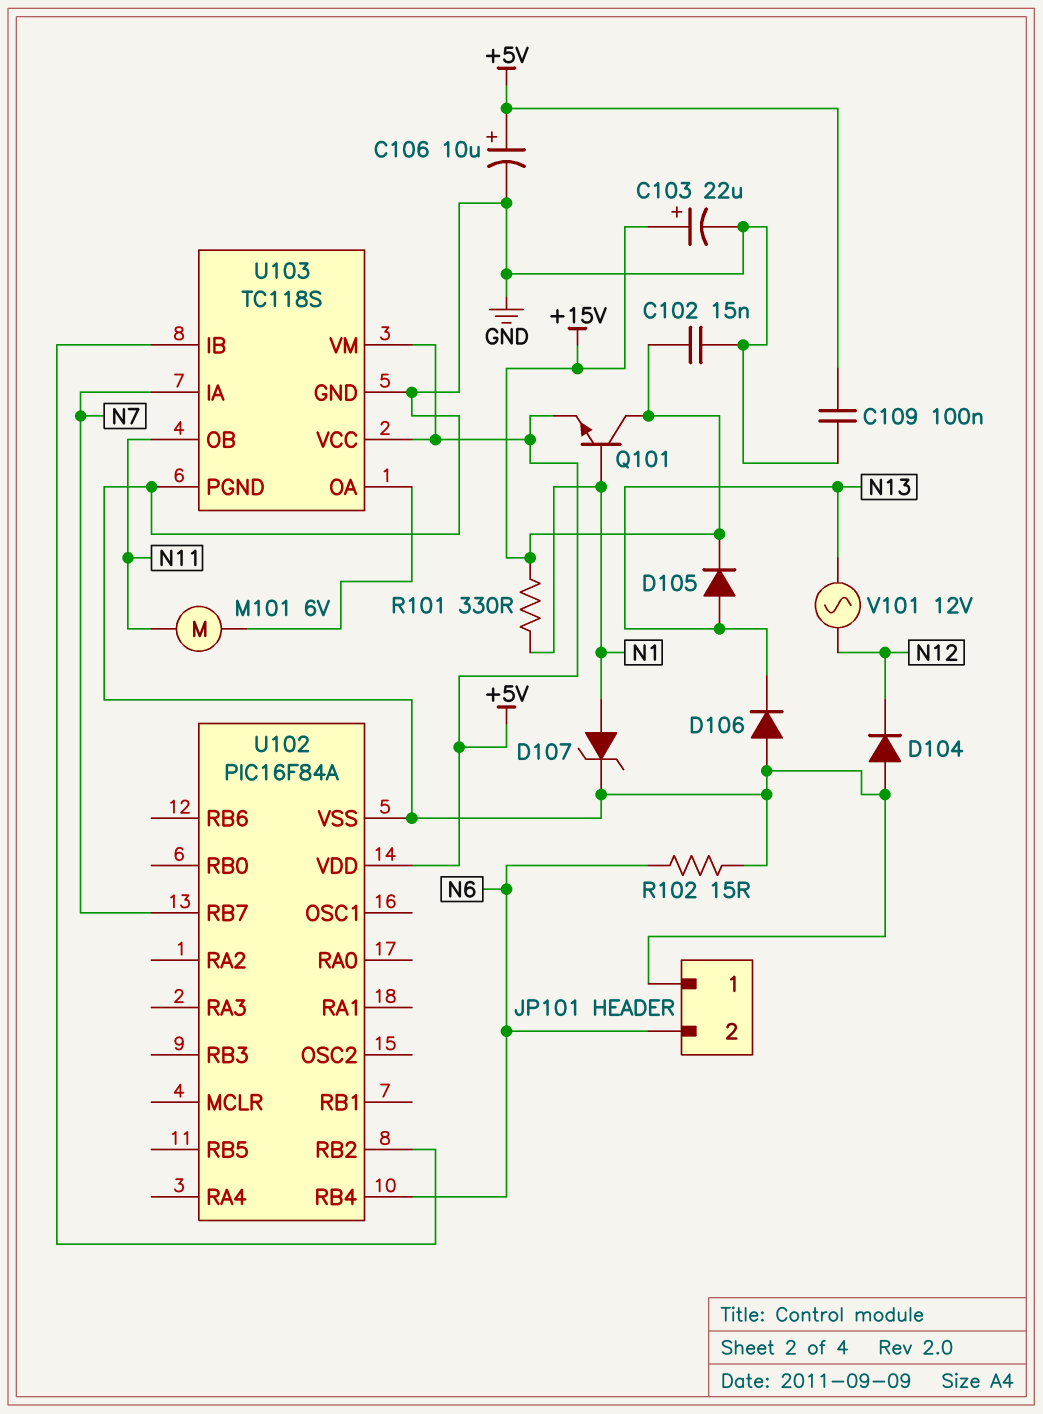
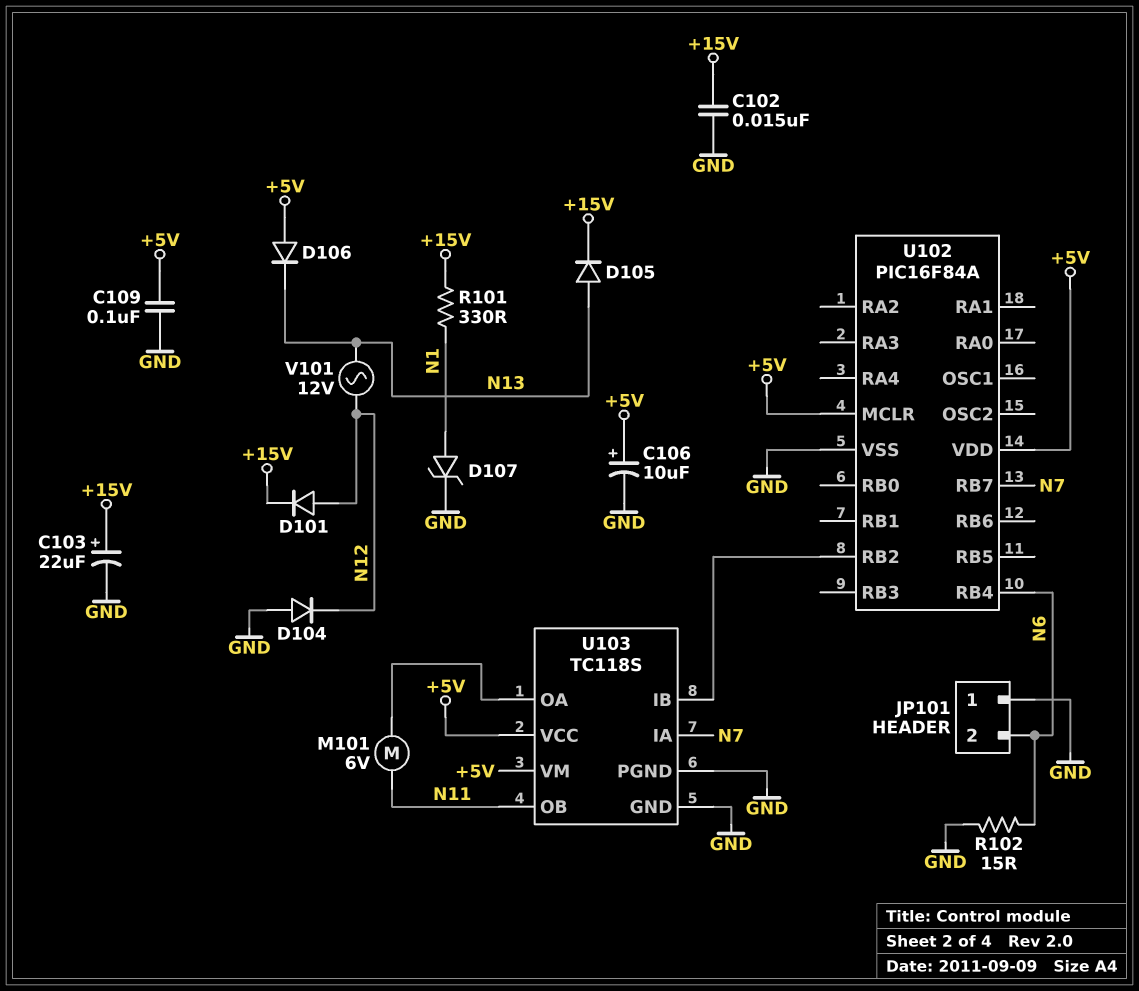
D101: none -> diode (A N12, K +15V)
D106: diode (A GND, K N13) -> diode (A +5V, K N13)
Q101: NPN (B N1, C +15V, E +5V) -> none
U102 pin MCLR: none -> +5V

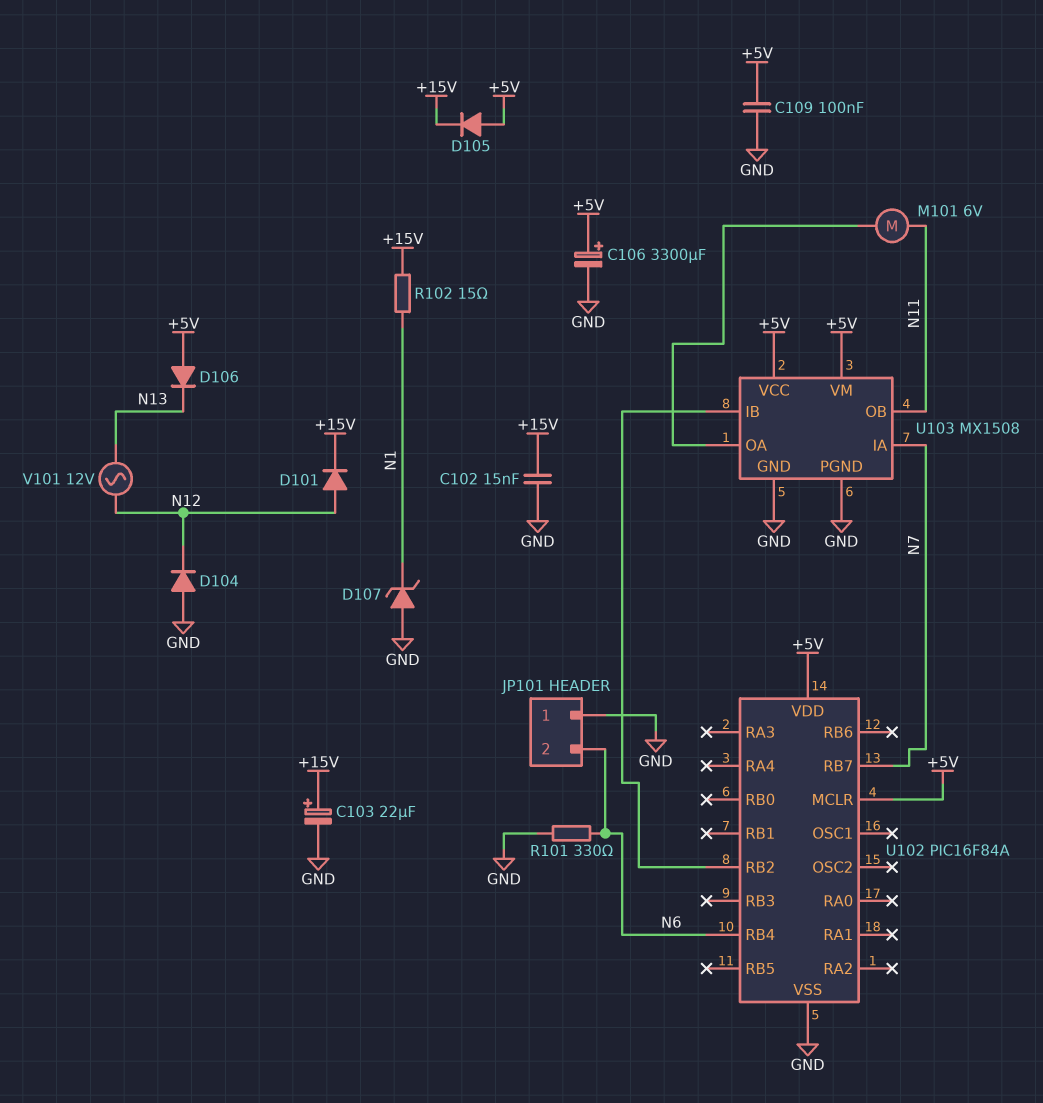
C106: 10uF (plus +5V, minus GND) -> 3300uF (plus +5V, minus GND)
D105: diode (A N13, K +15V) -> diode (A +5V, K +15V)
D107: zener (A N1, K GND) -> zener (A GND, K N1)
R101: 330 (+15V, N1) -> 330 (GND, N6)
R102: 15 (GND, N6) -> 15 (+15V, N1)
U103: TC118S -> MX1508

